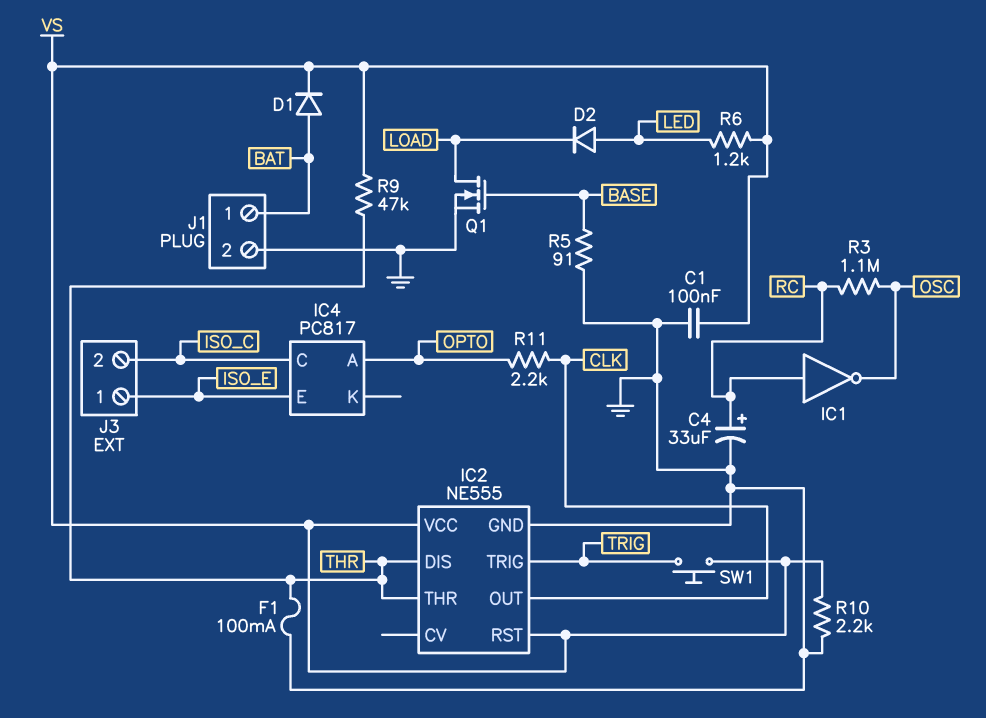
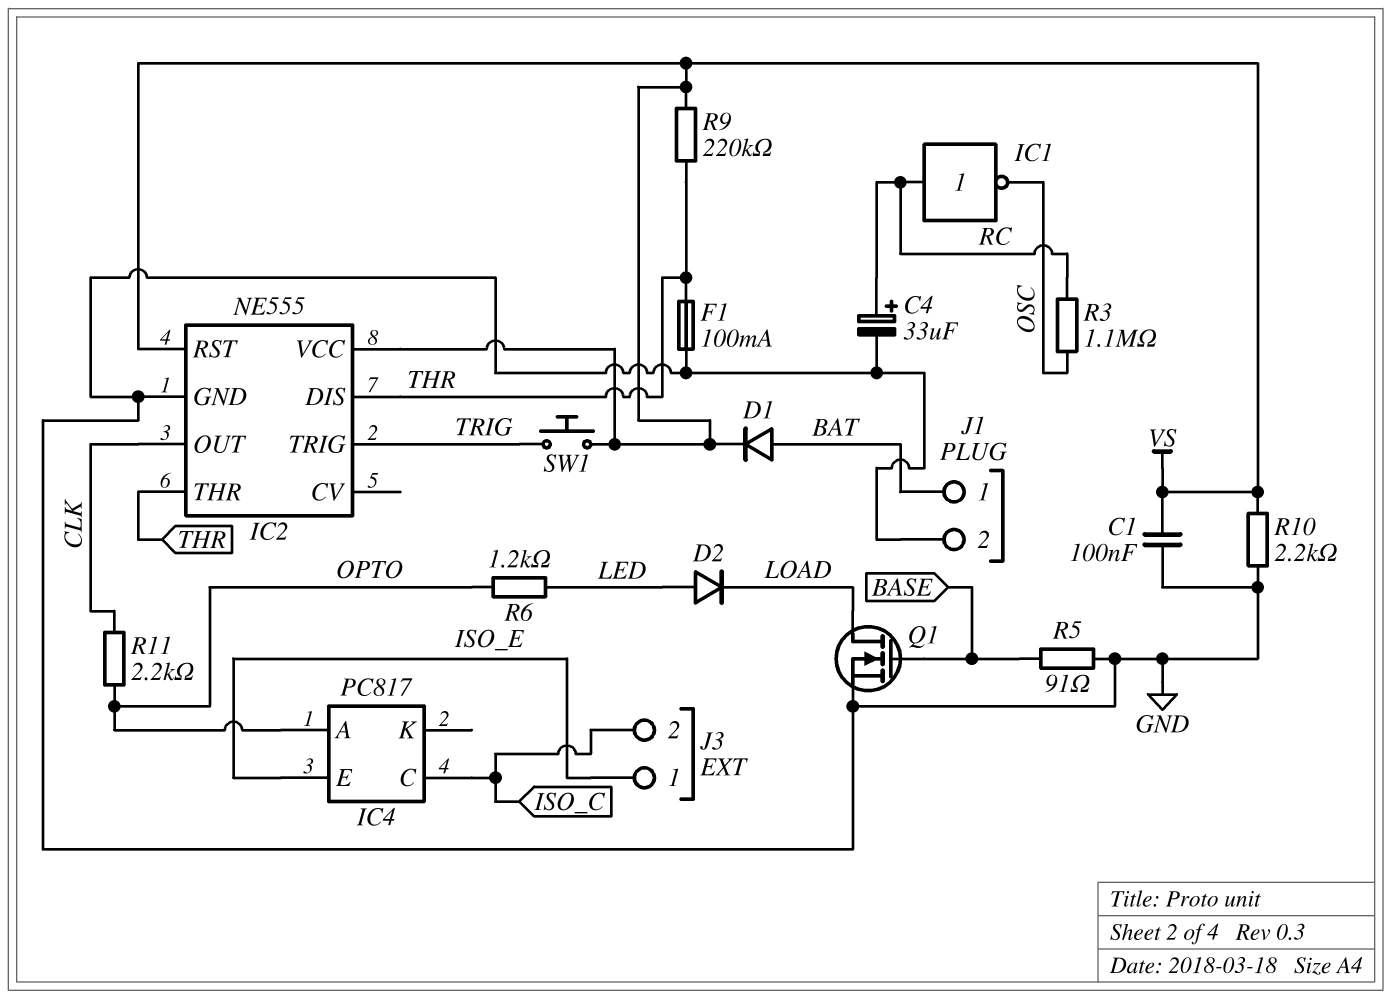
R6: 1.2k (LED, VS) -> 1.2k (LED, OPTO)
R9: 47k (THR, VS) -> 220k (THR, VS)

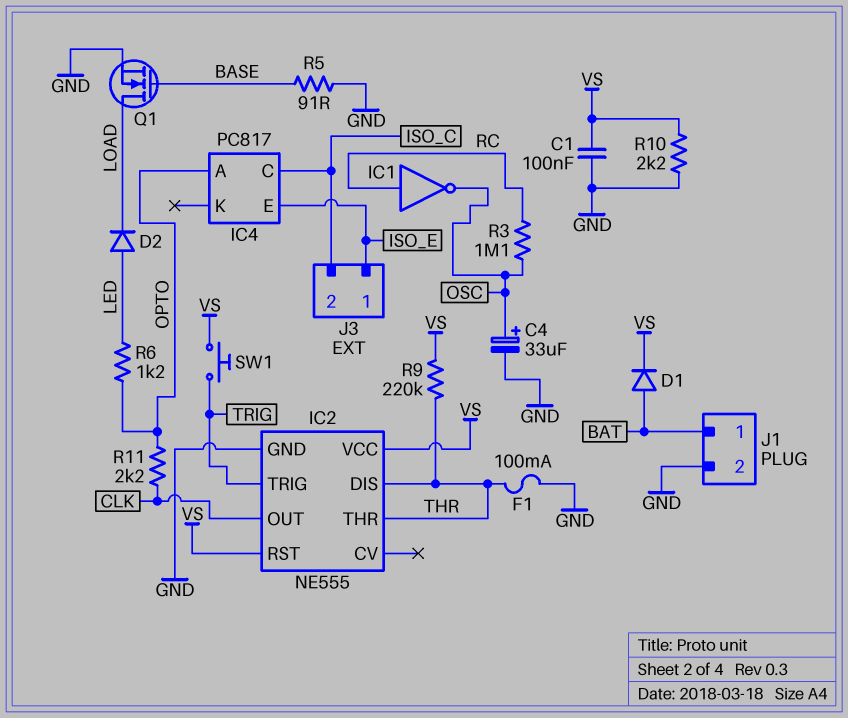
C4: 33uF (plus RC, minus GND) -> 33uF (plus OSC, minus GND)

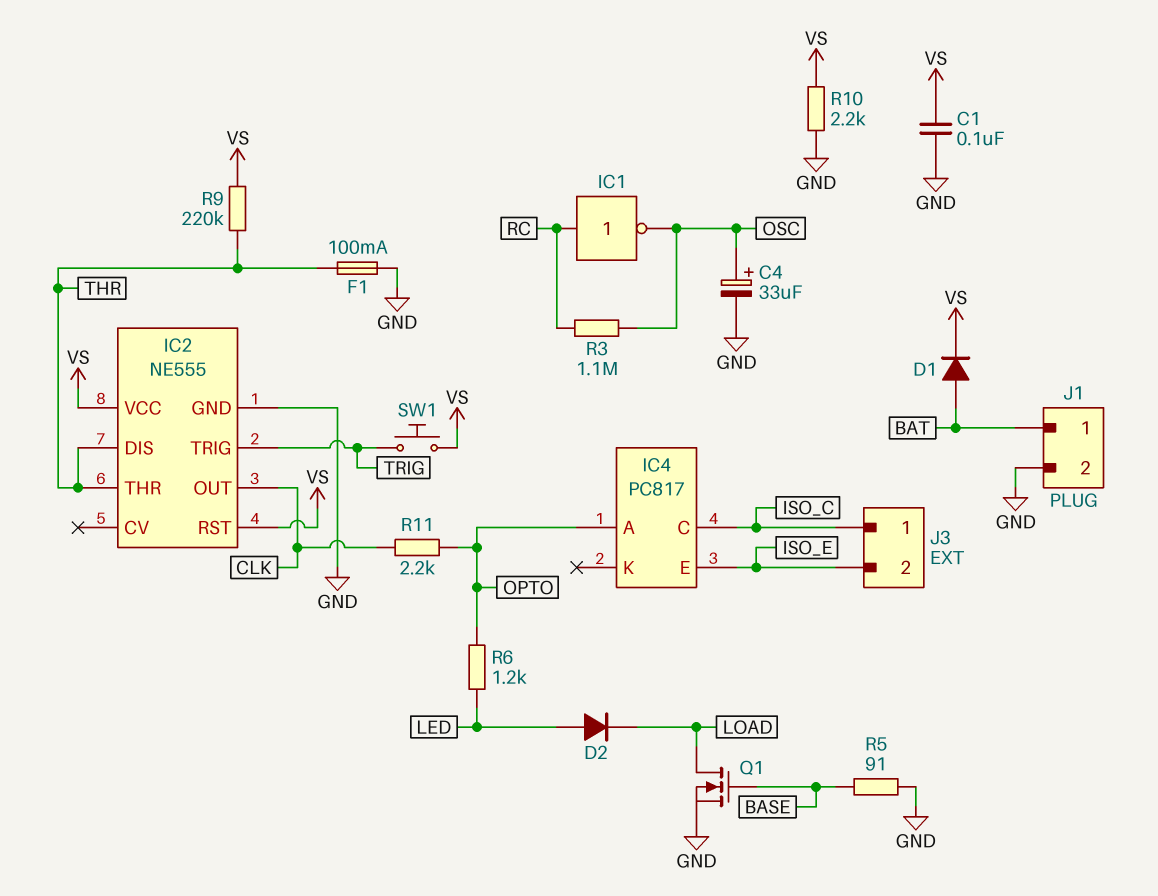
J3 pin 1: ISO_E -> ISO_C
J3 pin 2: ISO_C -> ISO_E

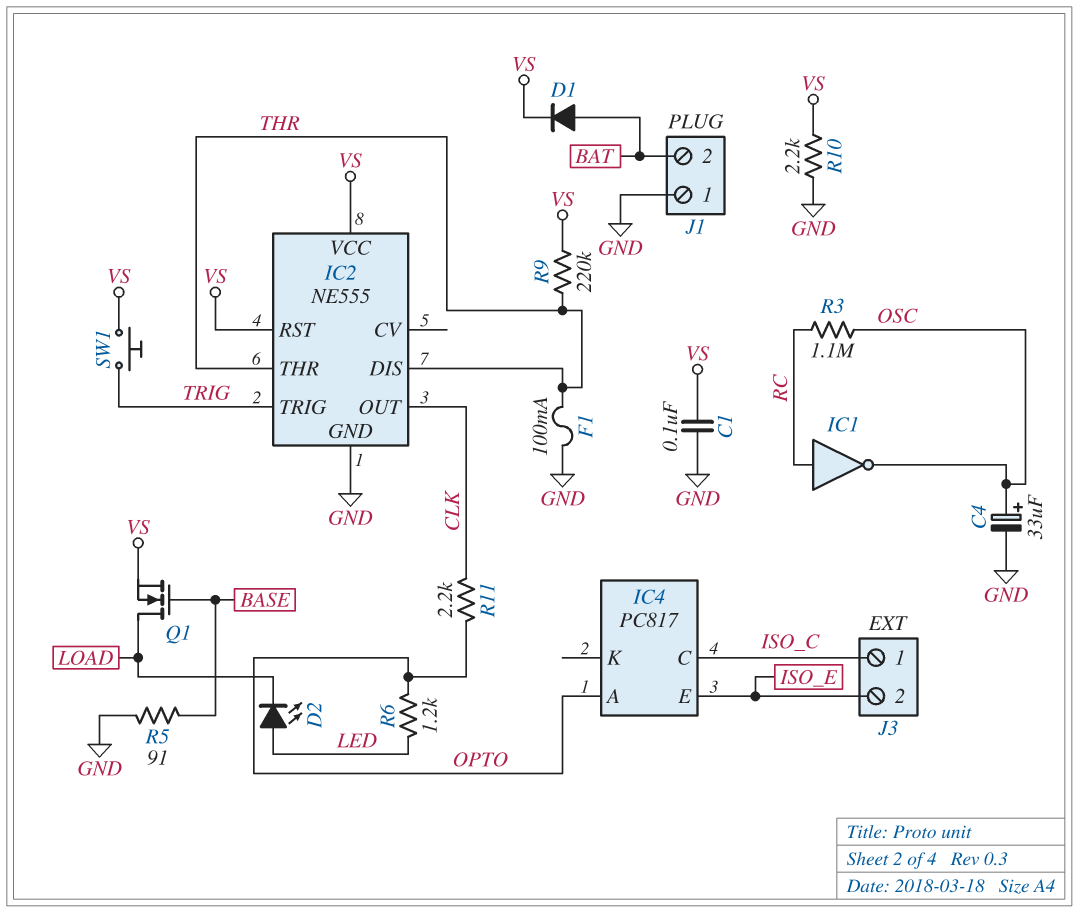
D2: diode (A LED, K LOAD) -> LED (A LED, K LOAD)
J1 pin 1: BAT -> GND
J1 pin 2: GND -> BAT
Q1: NMOS (G BASE, D LOAD, S GND) -> NMOS (G BASE, D LOAD, S VS)

